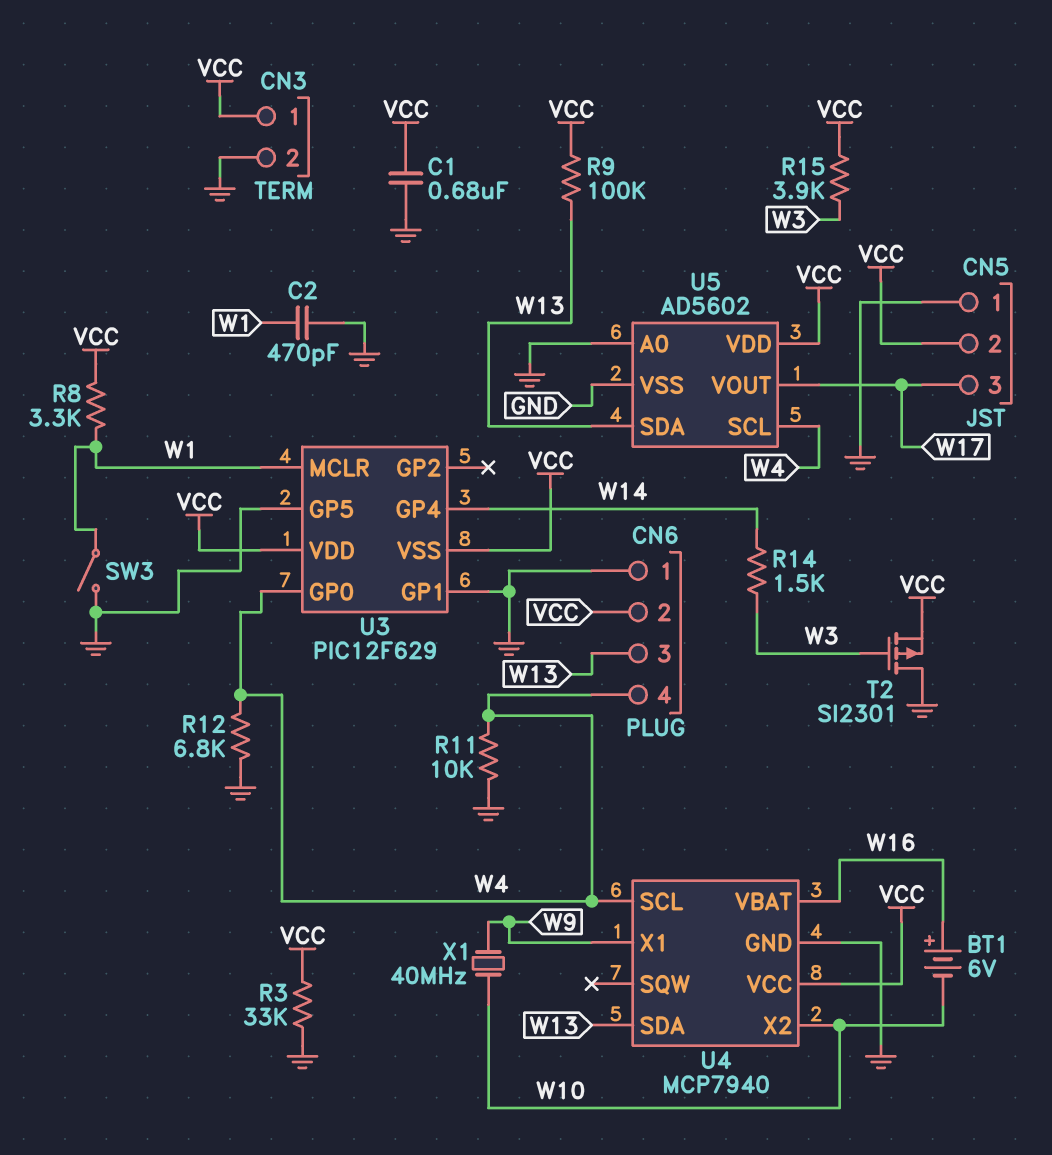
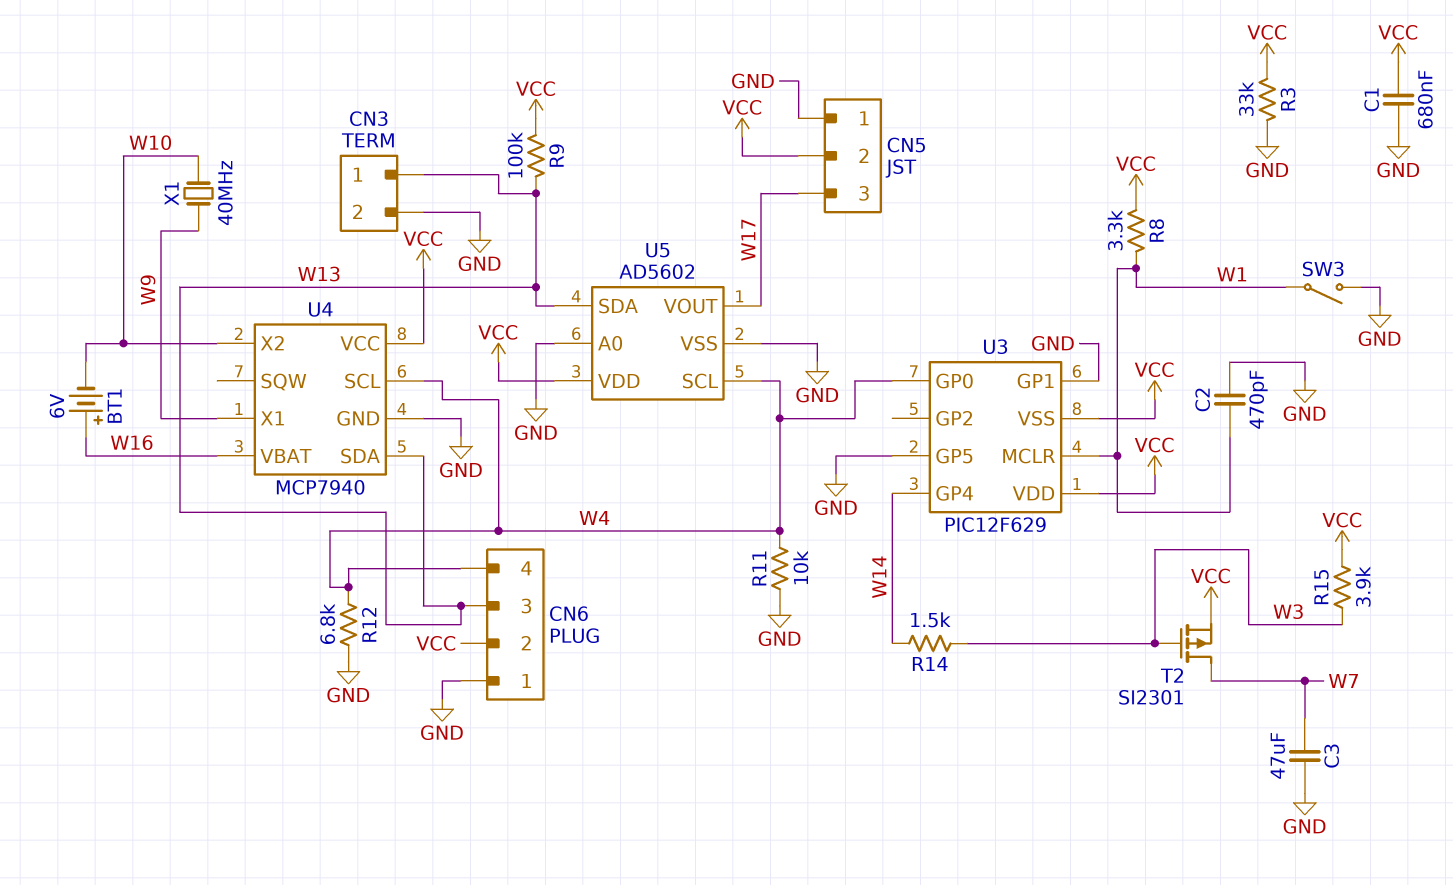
C3: none -> 47uF (GND, W7)
CN3 pin 1: VCC -> W13
T2: PMOS SI2301 (G W3, D GND, S VCC) -> PMOS SI2301 (G W3, D W7, S VCC)

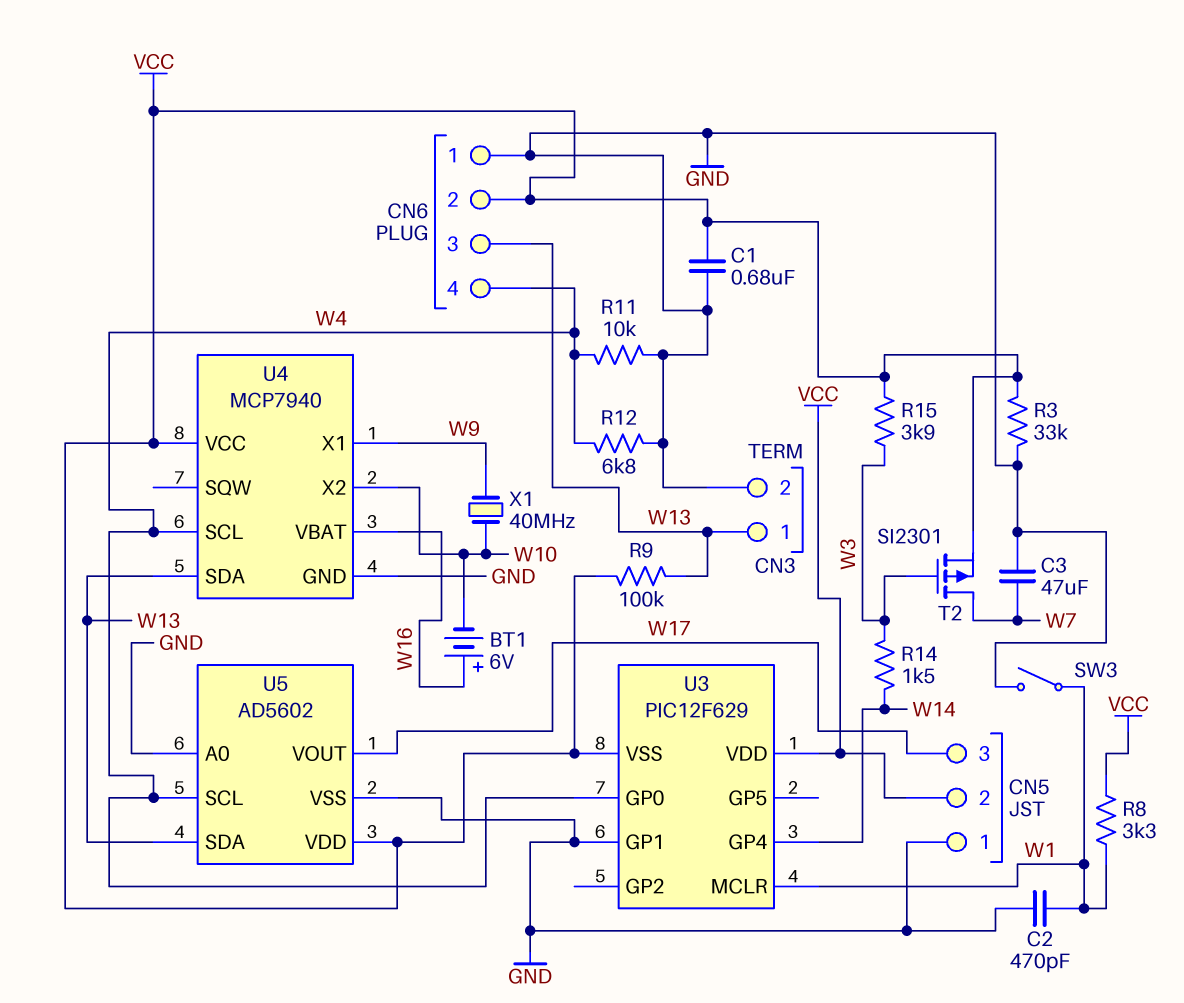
U3 pin GP5: GND -> none

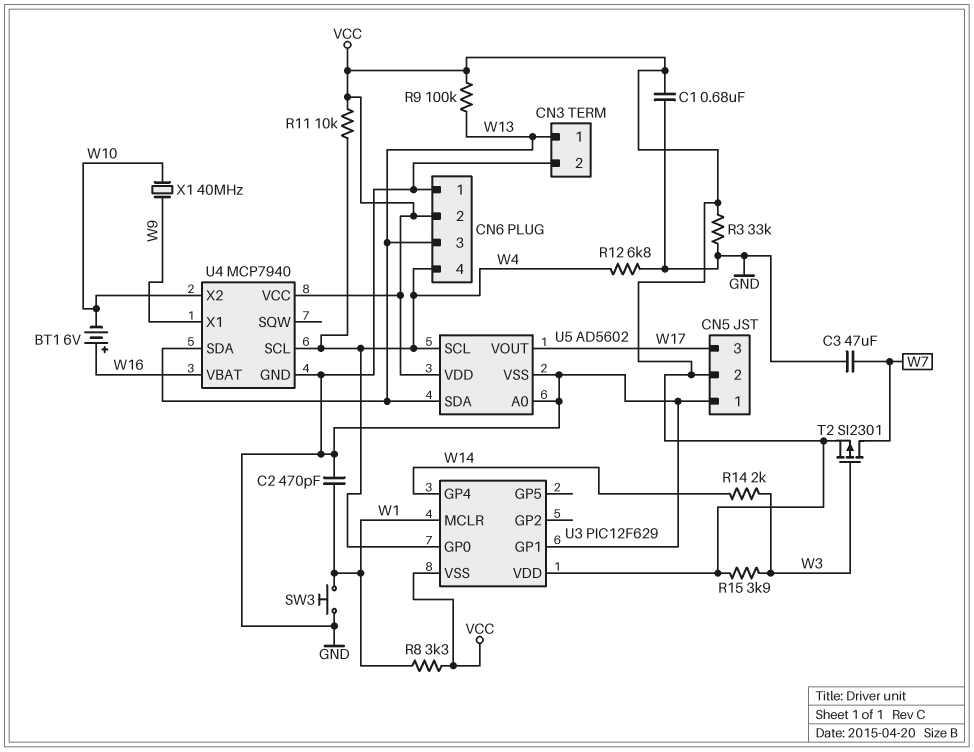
R11: 10k (GND, W4) -> 10k (VCC, W4)
R14: 1.5k (W3, W14) -> 2k (W3, W14)
SW3: switch (GND, W1) -> button (GND, W1)

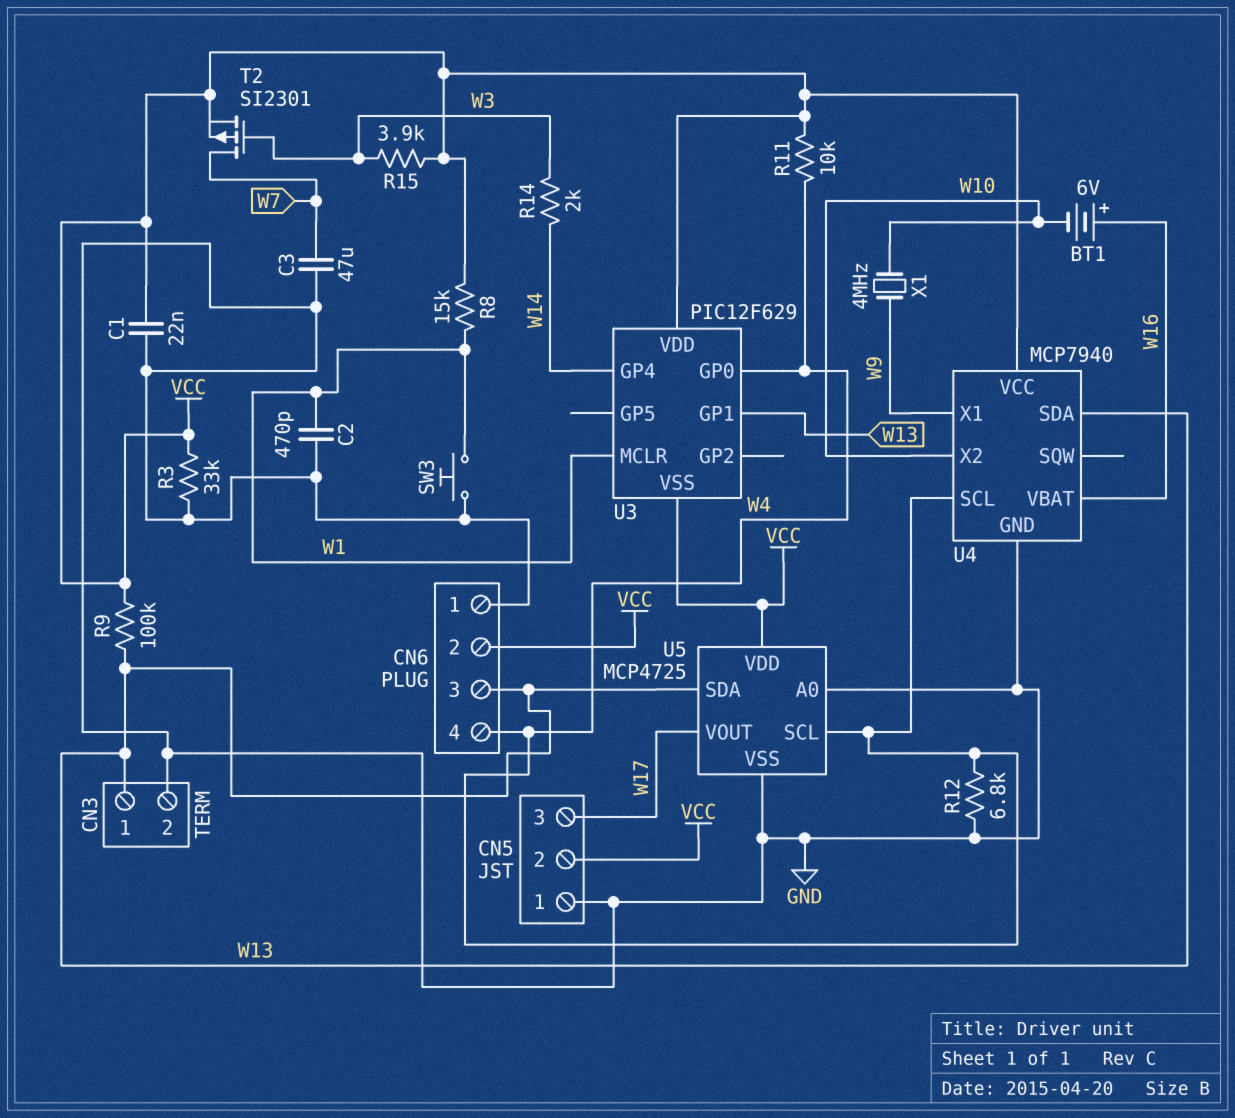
C1: 680nF (GND, VCC) -> 22nF (GND, VCC)
R8: 3.3k (VCC, W1) -> 15k (VCC, W1)
U3 pin GP1: GND -> W13
U5: AD5602 -> MCP4725
X1: 40MHz (W9, W10) -> 4MHz (W9, W10)

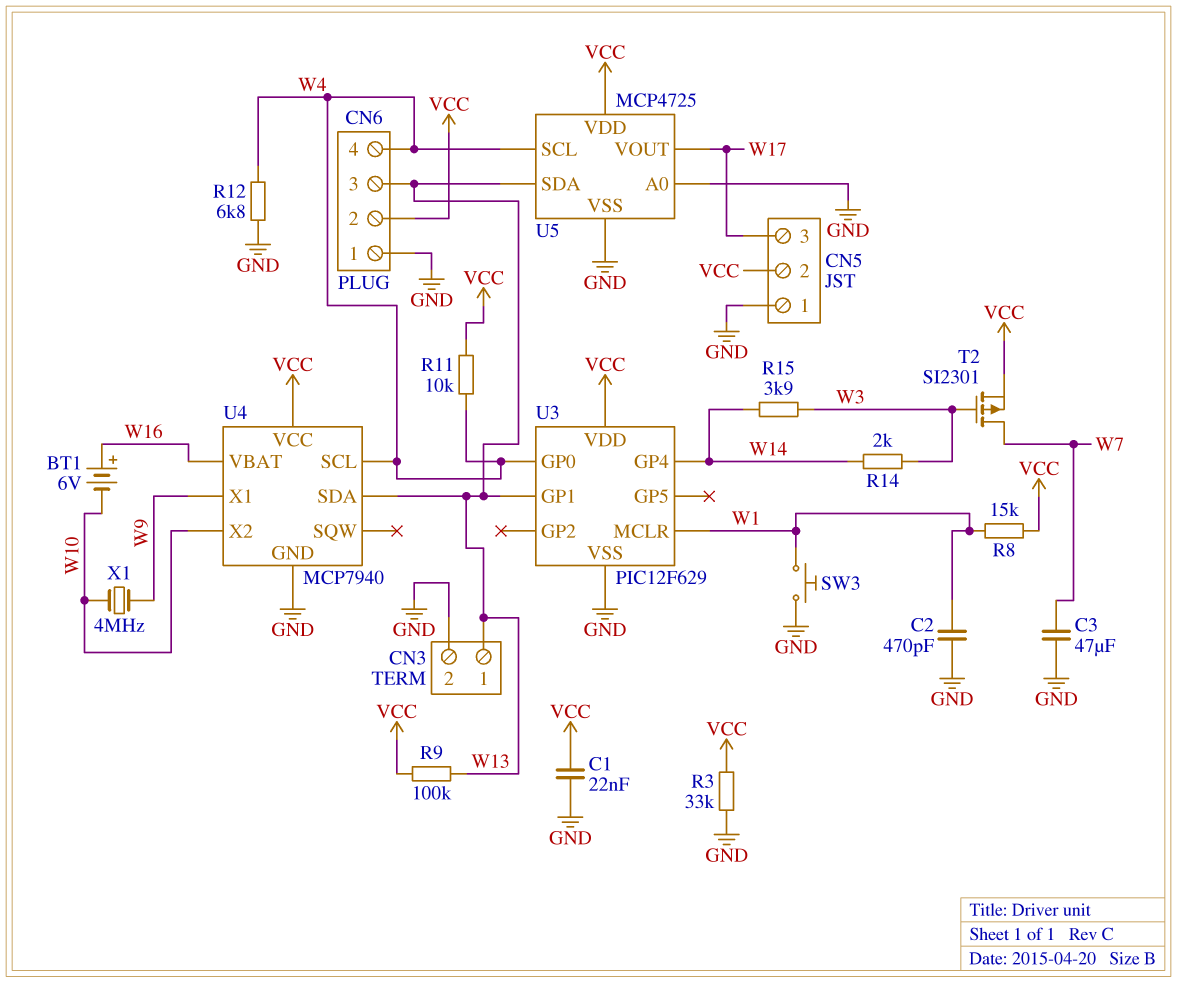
R15: 3.9k (VCC, W3) -> 3.9k (W3, W14)
U3 pin VSS: VCC -> GND

